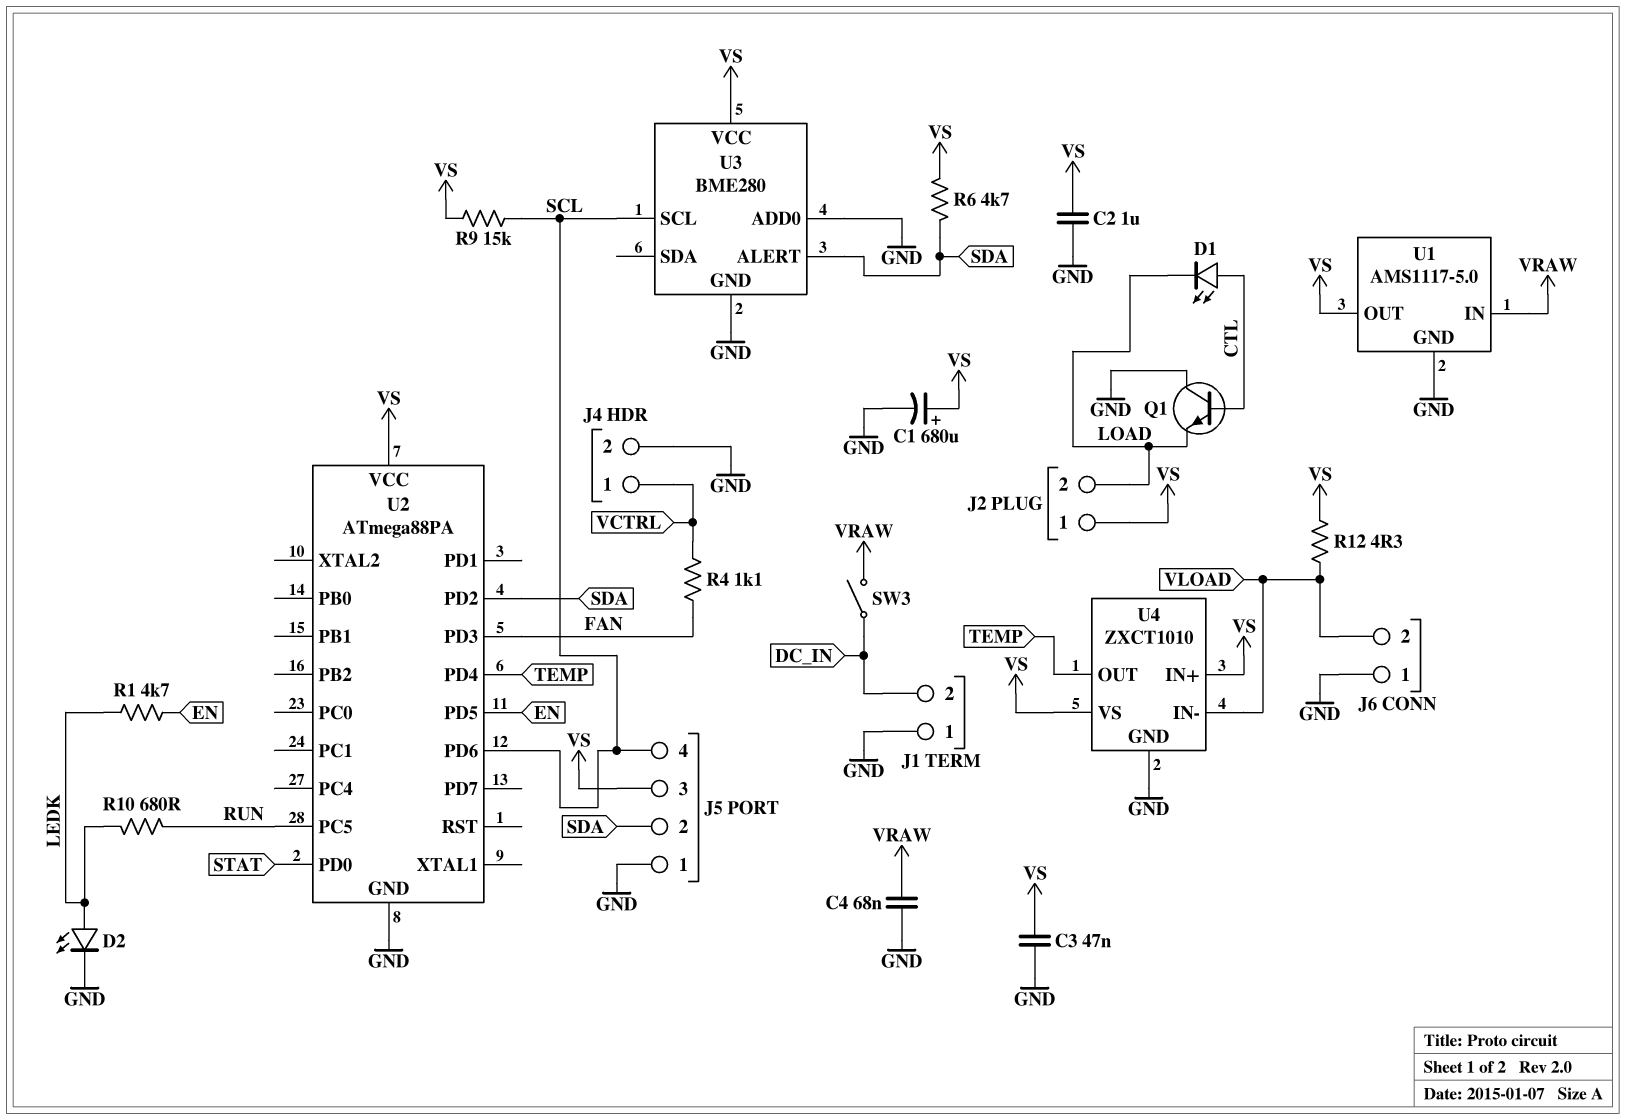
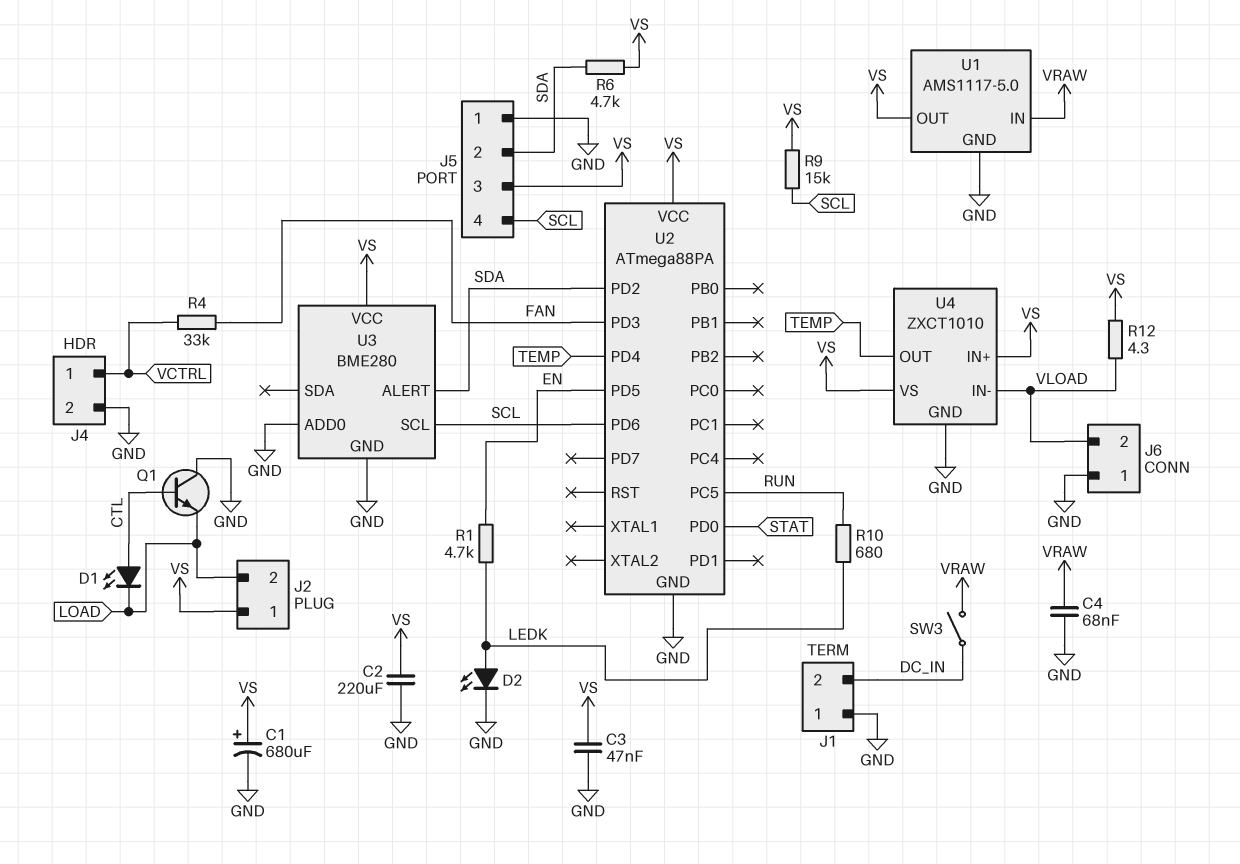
C2: 1uF (GND, VS) -> 220uF (GND, VS)
R4: 1.1k (FAN, VCTRL) -> 33k (FAN, VCTRL)

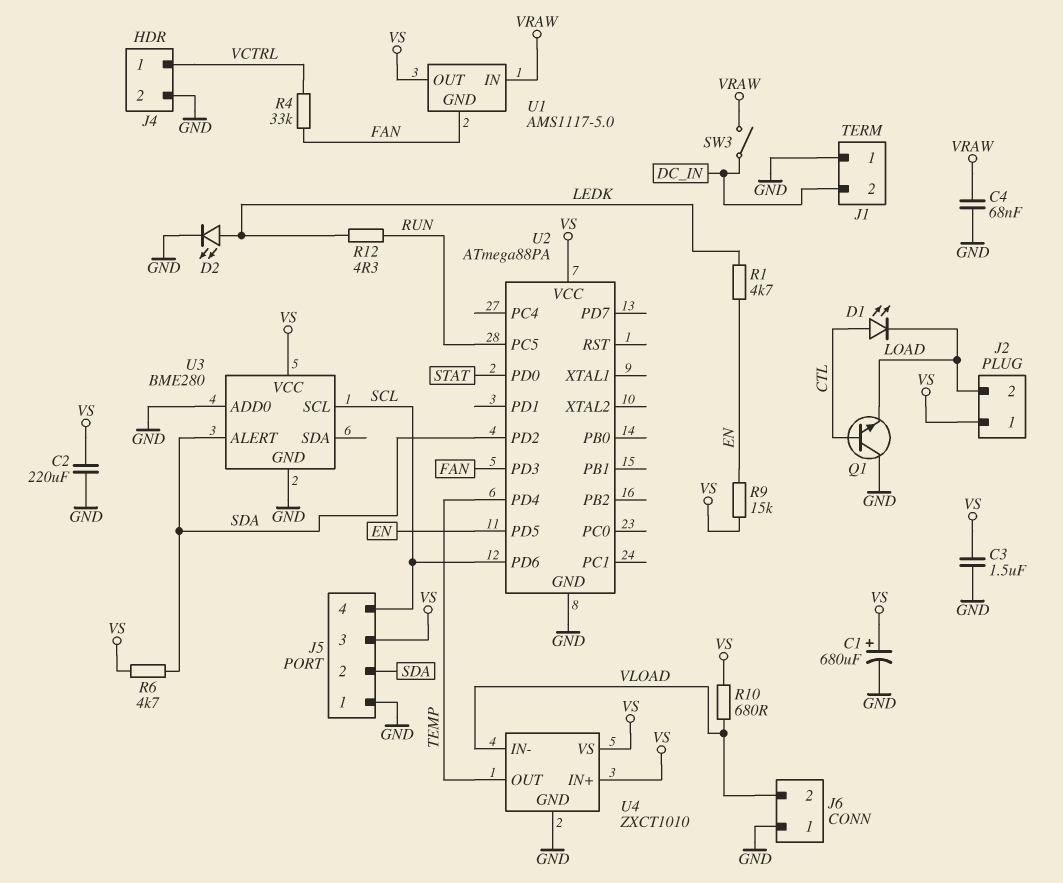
C3: 47nF (GND, VS) -> 1.5uF (GND, VS)
R9: 15k (SCL, VS) -> 15k (EN, VS)
R10: 680 (LEDK, RUN) -> 680 (VLOAD, VS)
R12: 4.3 (VLOAD, VS) -> 4.3 (LEDK, RUN)
U1 pin GND: GND -> FAN

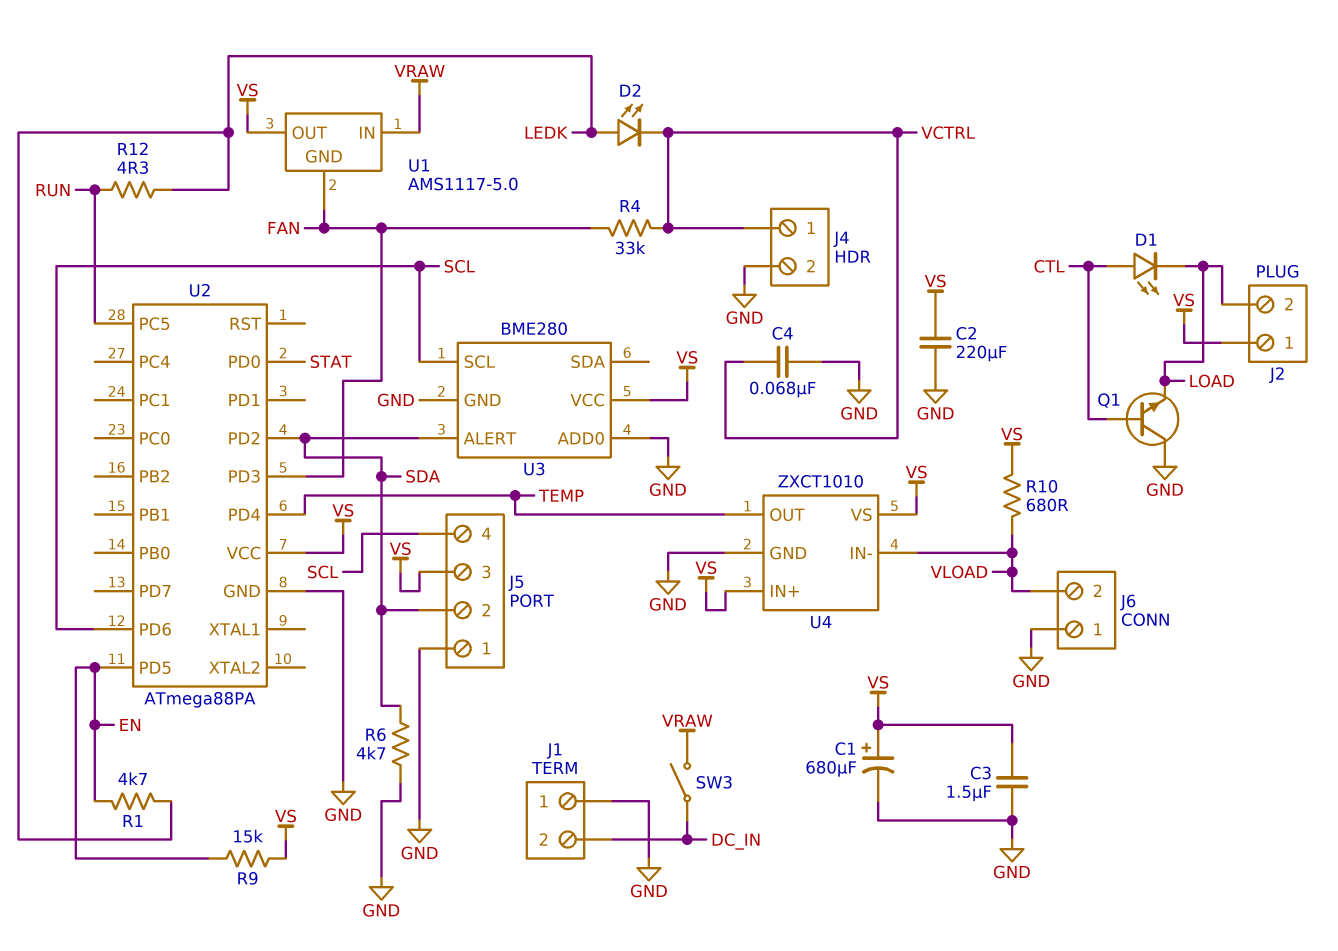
C4: 68nF (GND, VRAW) -> 68nF (GND, VCTRL)
D2: LED (A LEDK, K GND) -> LED (A LEDK, K VCTRL)
R6: 4.7k (SDA, VS) -> 4.7k (GND, SDA)

